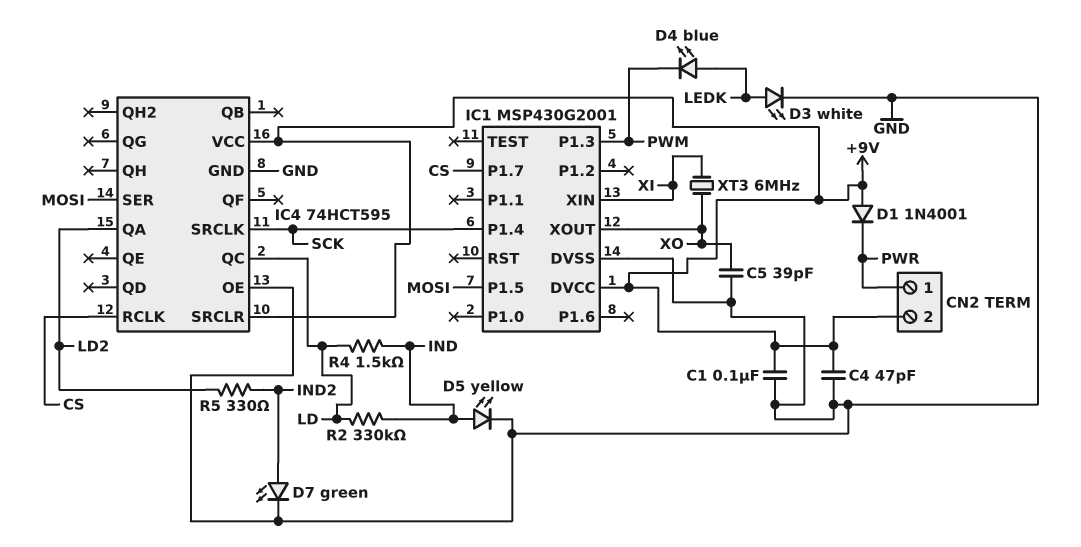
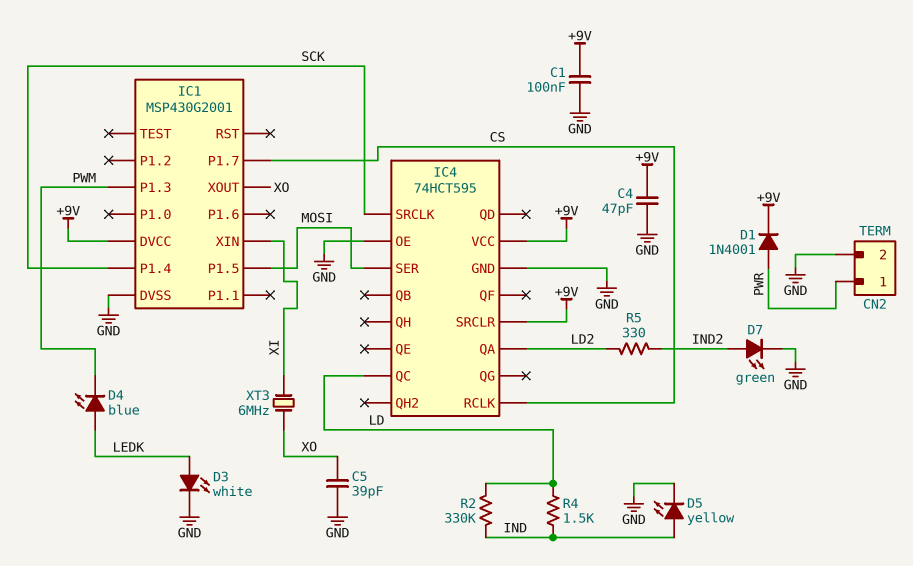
CN2 pin 2: +9V -> GND
D1: diode 1N4001 (A +9V, K PWR) -> diode 1N4001 (A PWR, K +9V)

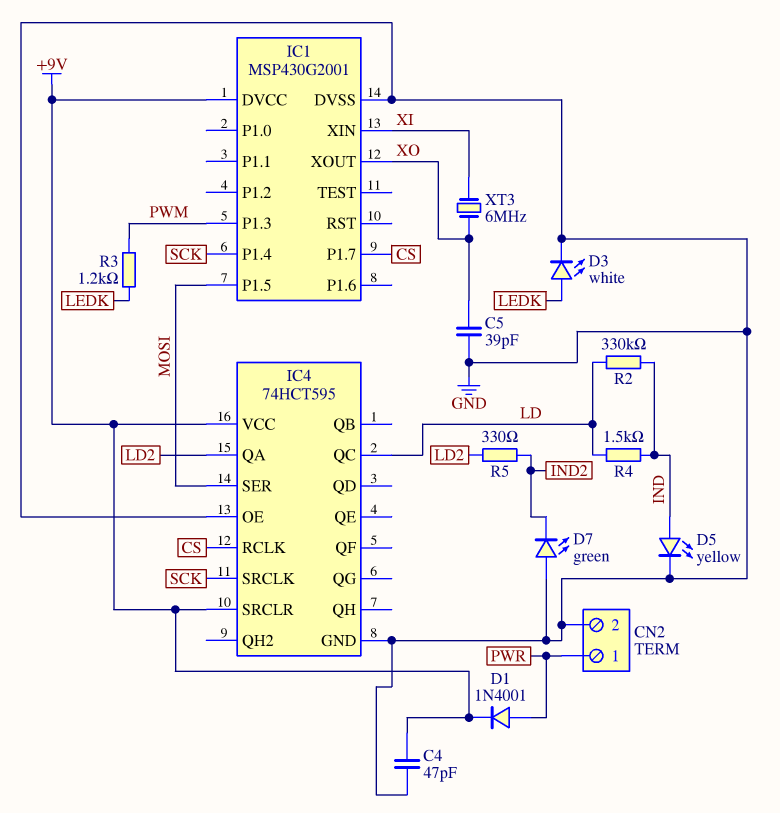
C1: 100nF (+9V, GND) -> none
D4: LED blue (A LEDK, K PWM) -> none
D7: LED green (A IND2, K GND) -> LED green (A GND, K IND2)
R3: none -> 1.2k (LEDK, PWM)

